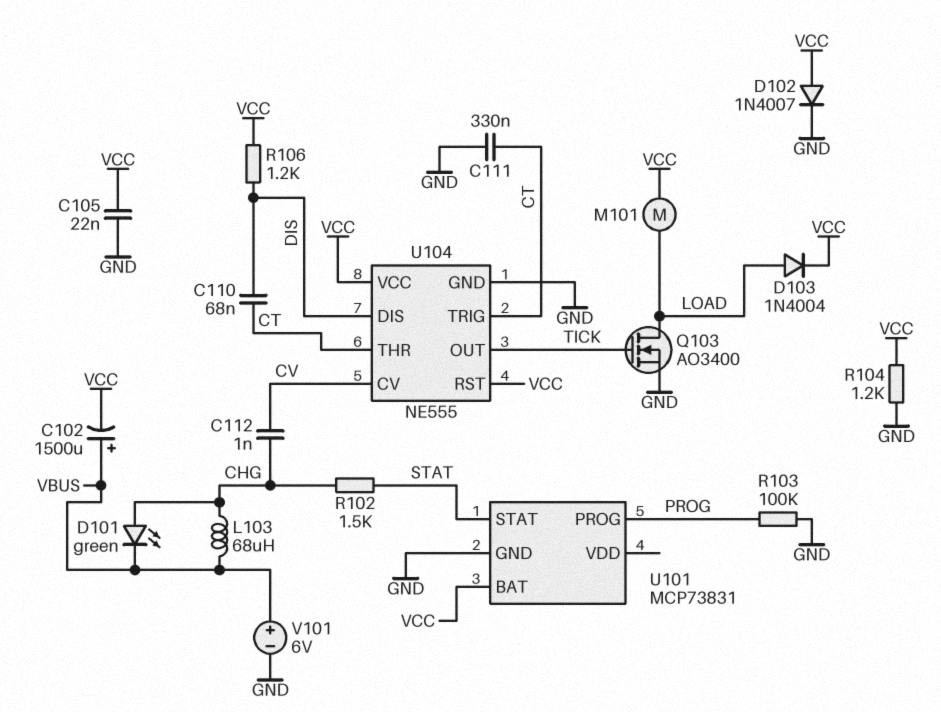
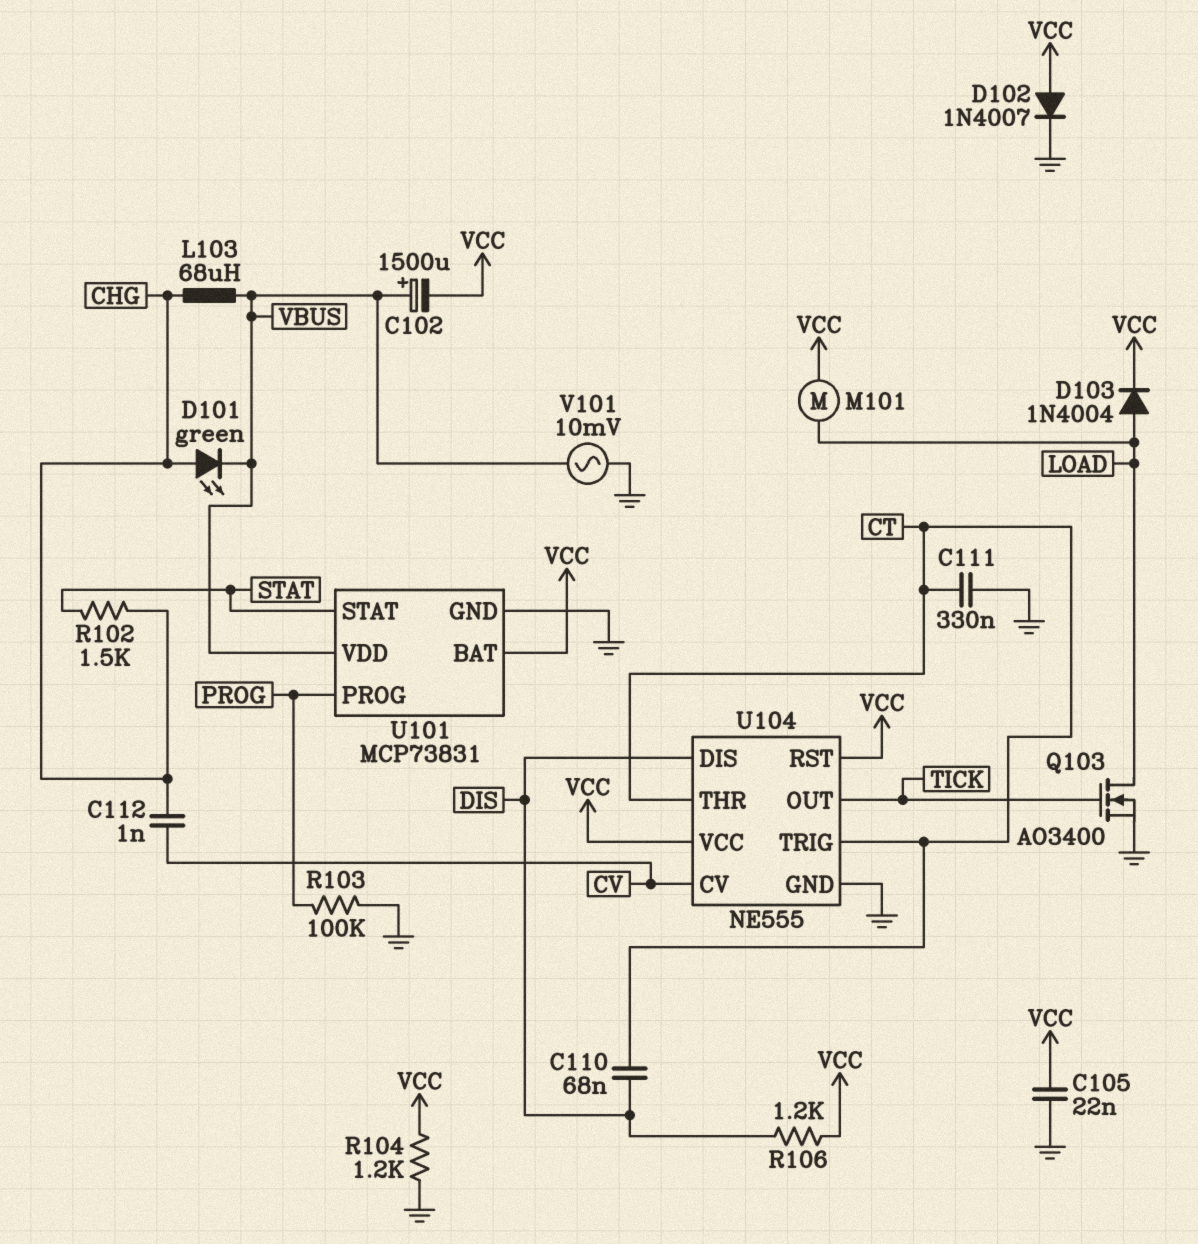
U101 pin VDD: none -> VBUS
V101: 6V (plus VBUS, minus GND) -> AC 10mV (GND, VBUS)

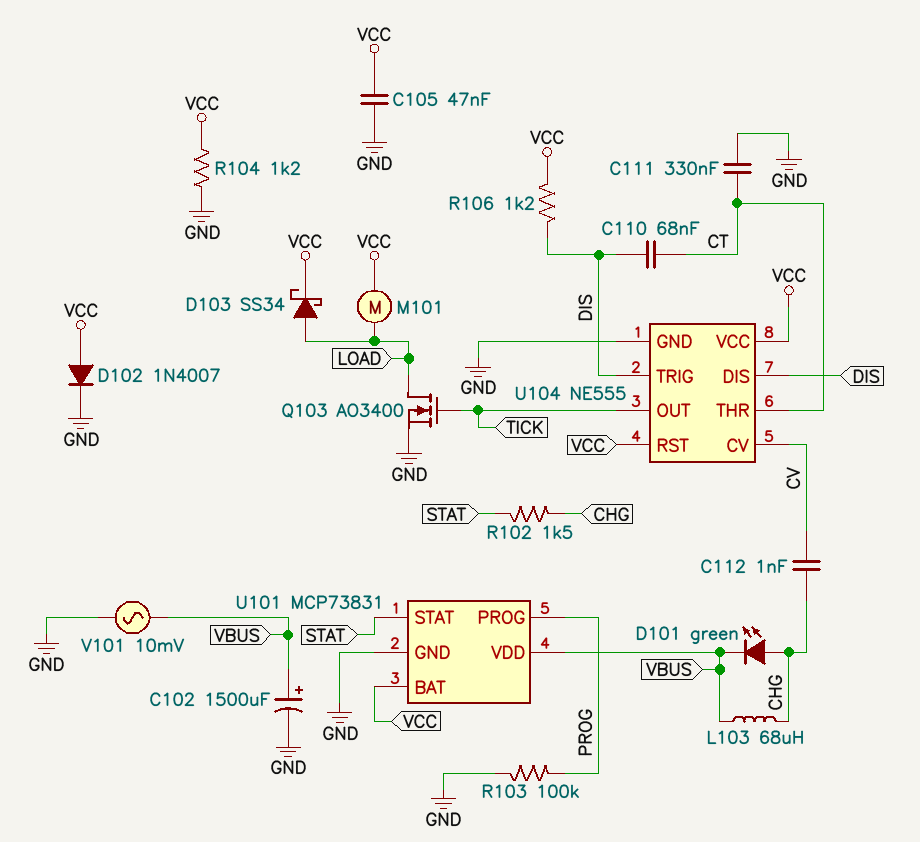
C102: 1500uF (plus VBUS, minus VCC) -> 1500uF (plus VBUS, minus GND)
C105: 22nF (GND, VCC) -> 47nF (GND, VCC)
D103: diode 1N4004 (A LOAD, K VCC) -> schottky SS34 (A LOAD, K VCC)
U104 pin TRIG: CT -> DIS

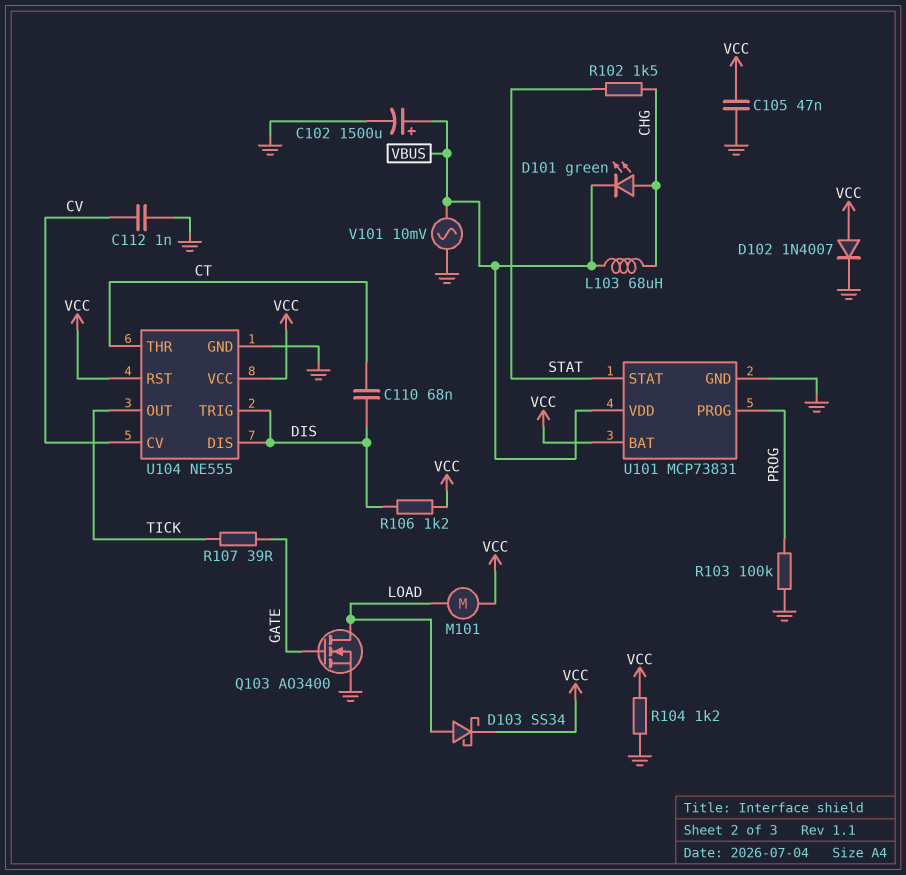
C111: 330nF (CT, GND) -> none
C112: 1nF (CHG, CV) -> 1nF (CV, GND)
Q103: NMOS AO3400 (G TICK, D LOAD, S GND) -> NMOS AO3400 (G GATE, D LOAD, S GND)
R107: none -> 39 (GATE, TICK)

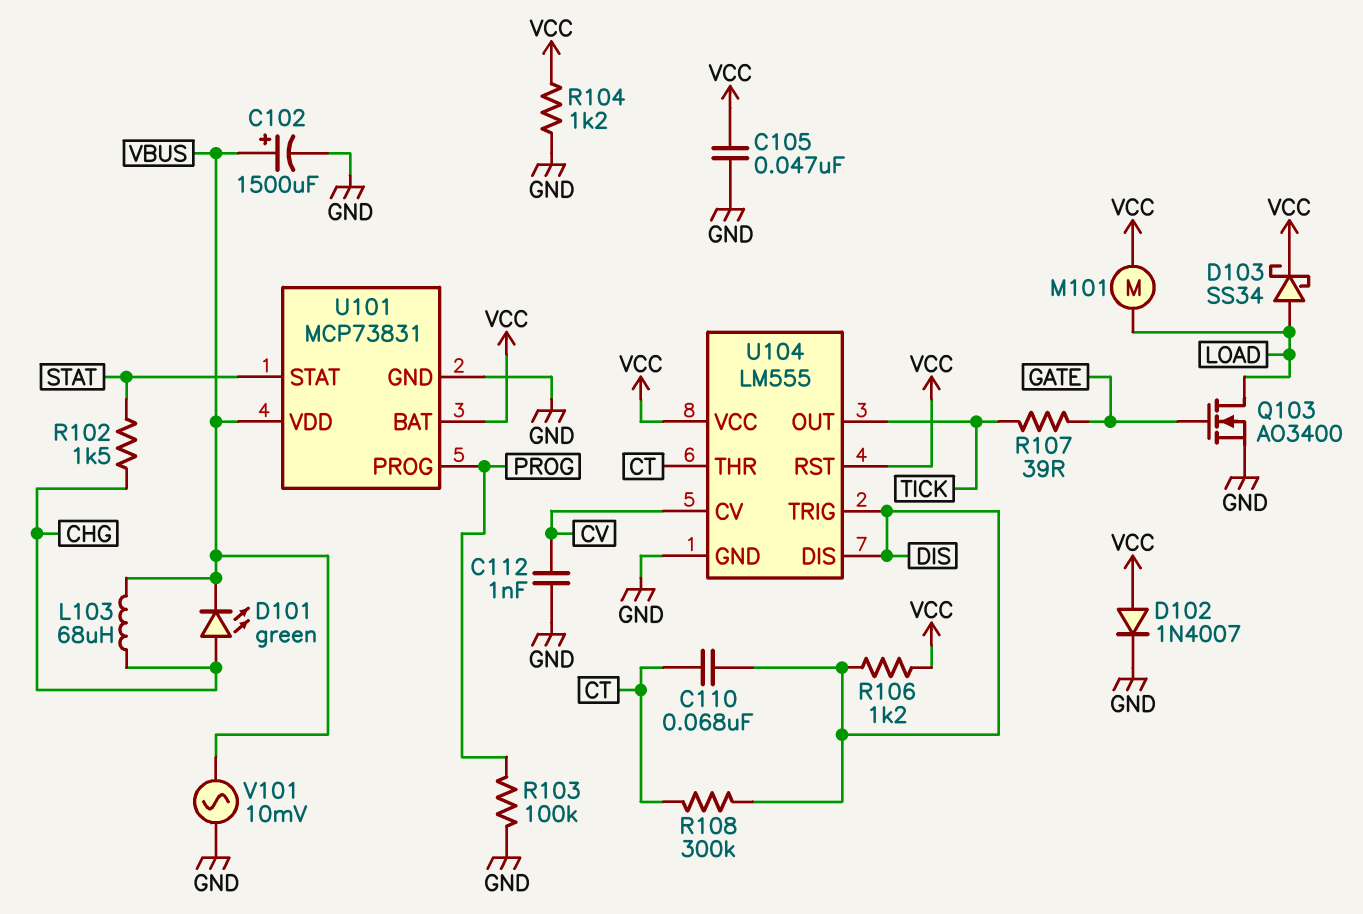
R108: none -> 300k (CT, DIS)
U104: NE555 -> LM555

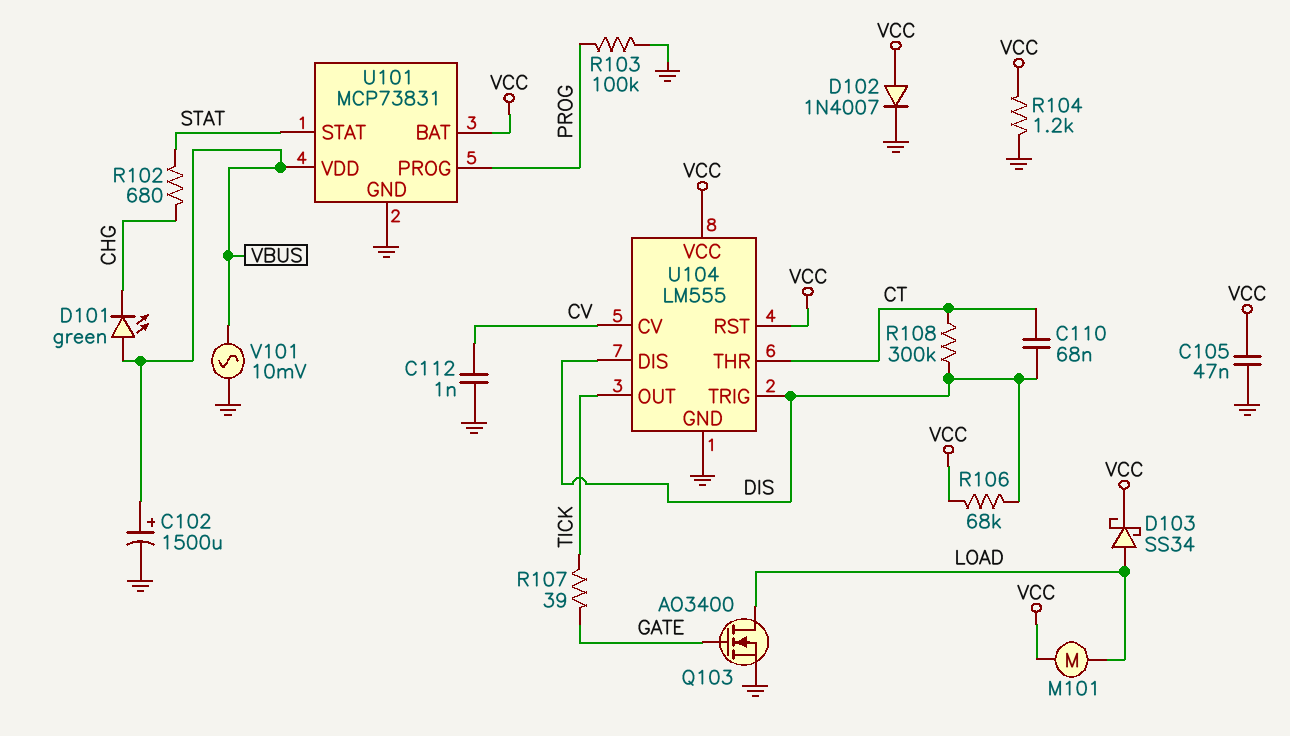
D101: LED green (A CHG, K VBUS) -> LED green (A VBUS, K CHG)
L103: 68uH (CHG, VBUS) -> none
R102: 1.5k (CHG, STAT) -> 680 (CHG, STAT)
R106: 1.2k (DIS, VCC) -> 68k (DIS, VCC)

